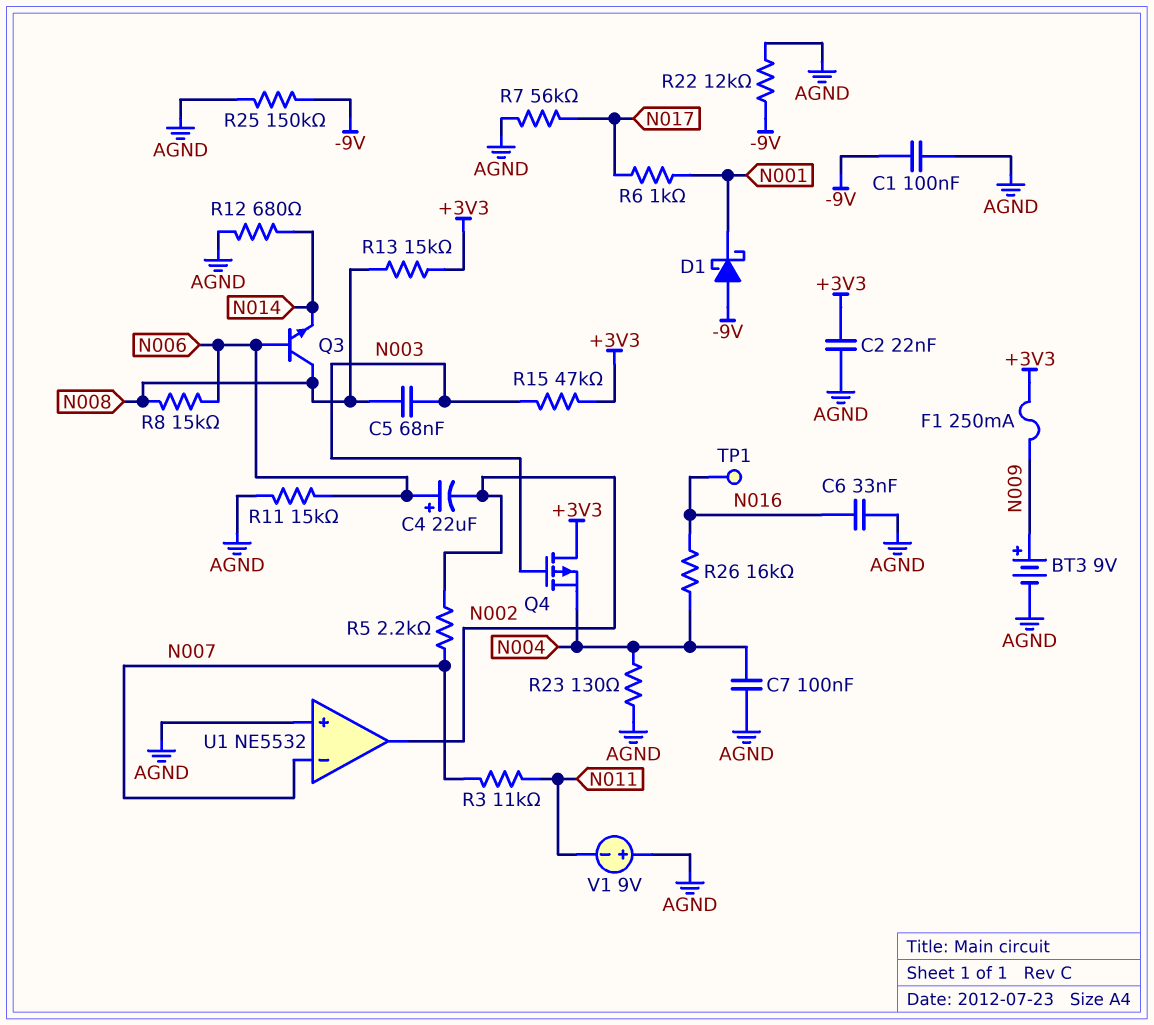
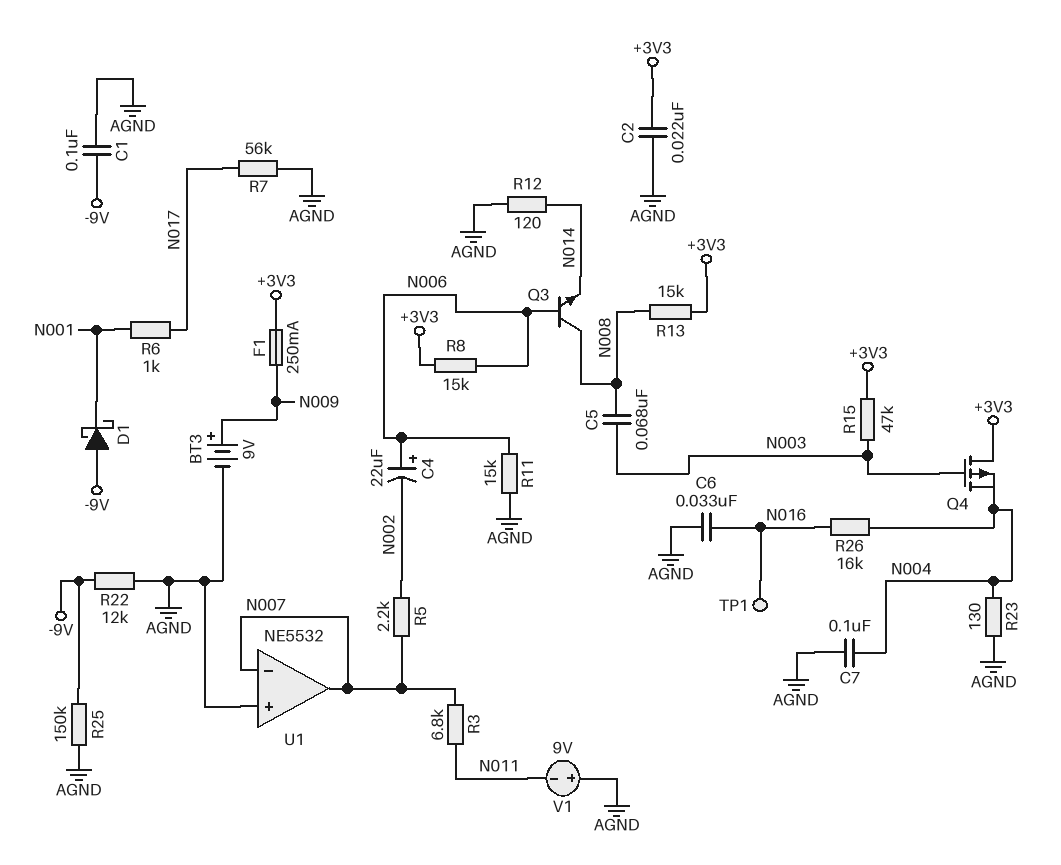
R3: 11k (N007, N011) -> 6.8k (N007, N011)
R8: 15k (N006, N008) -> 15k (+3V3, N006)
R12: 680 (AGND, N014) -> 120 (AGND, N014)
U1 pin out: N002 -> N007

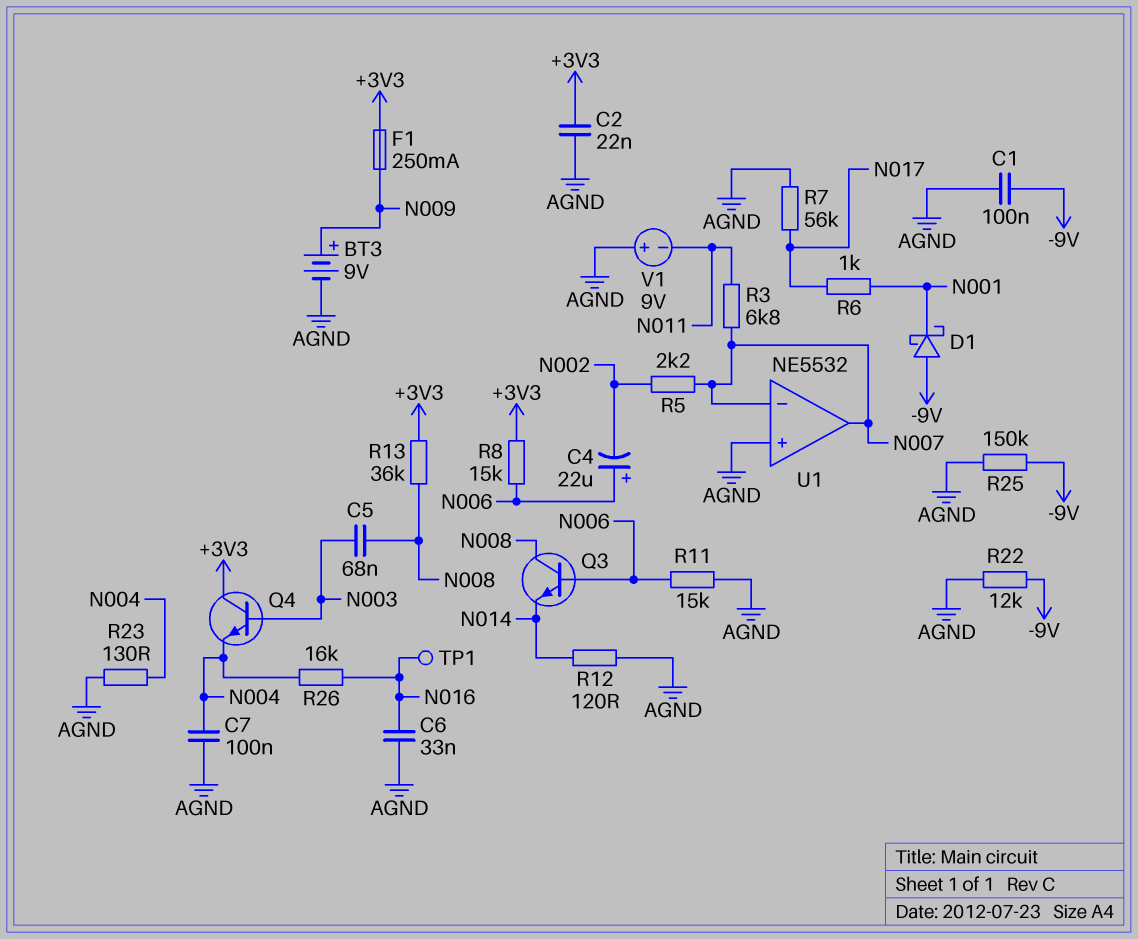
Q4: PMOS (G N003, D +3V3, S N004) -> NPN (B N003, C +3V3, E N004)
R13: 15k (+3V3, N008) -> 36k (+3V3, N008)
R15: 47k (+3V3, N003) -> none

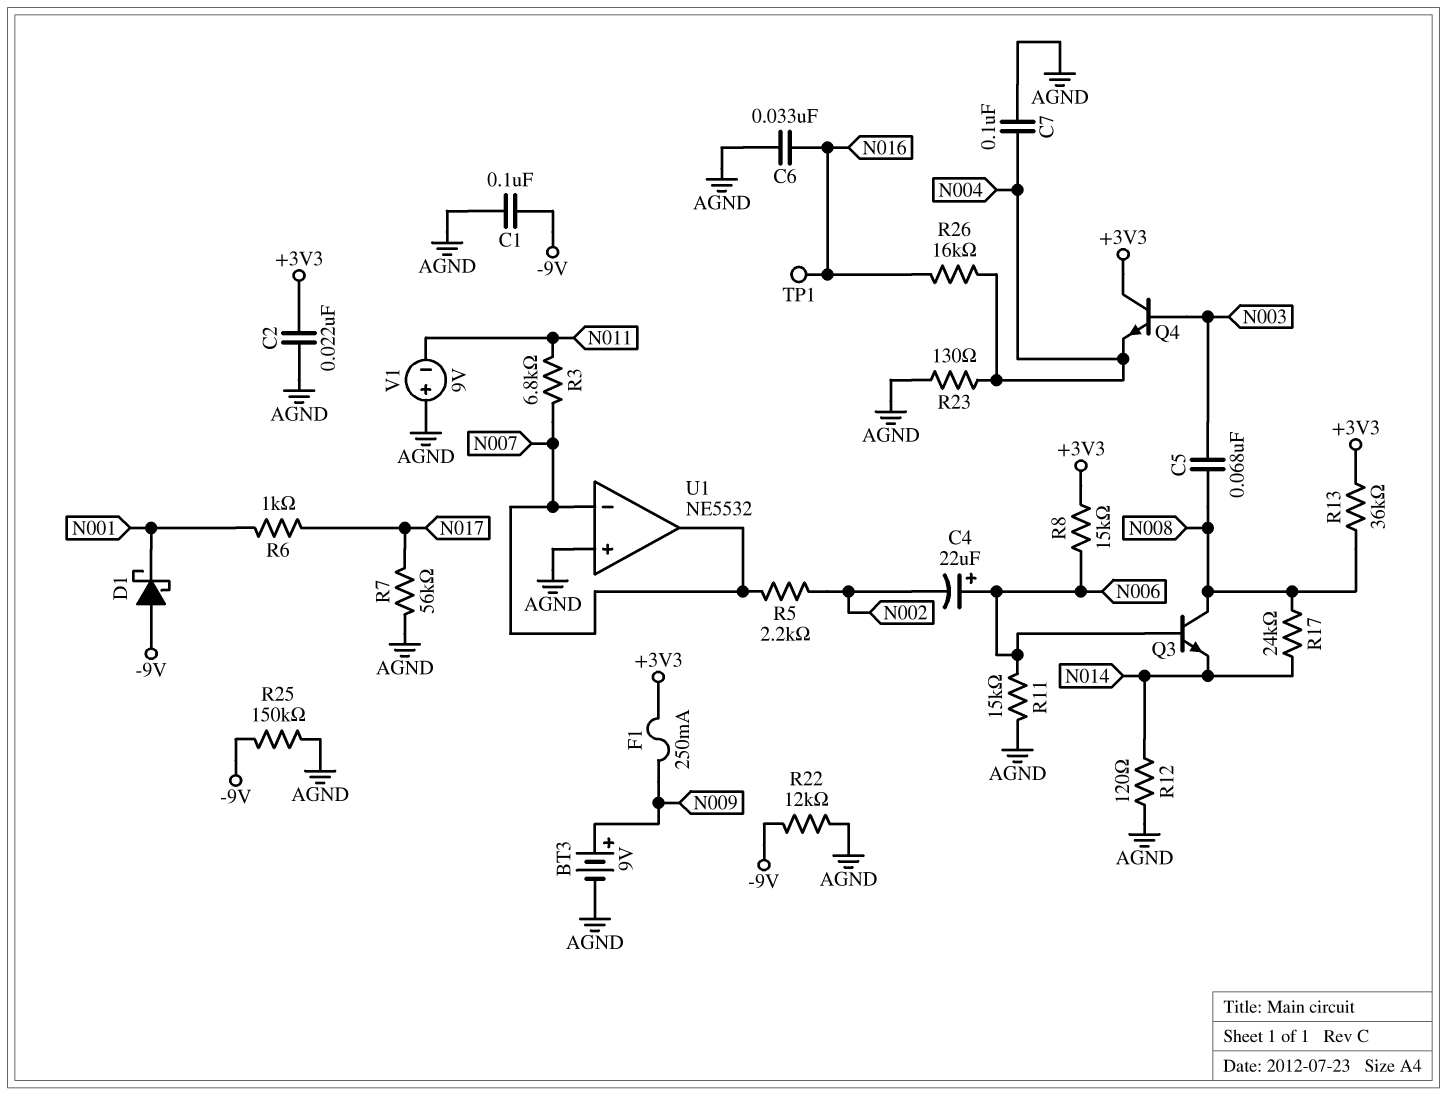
R17: none -> 24k (N008, N014)

